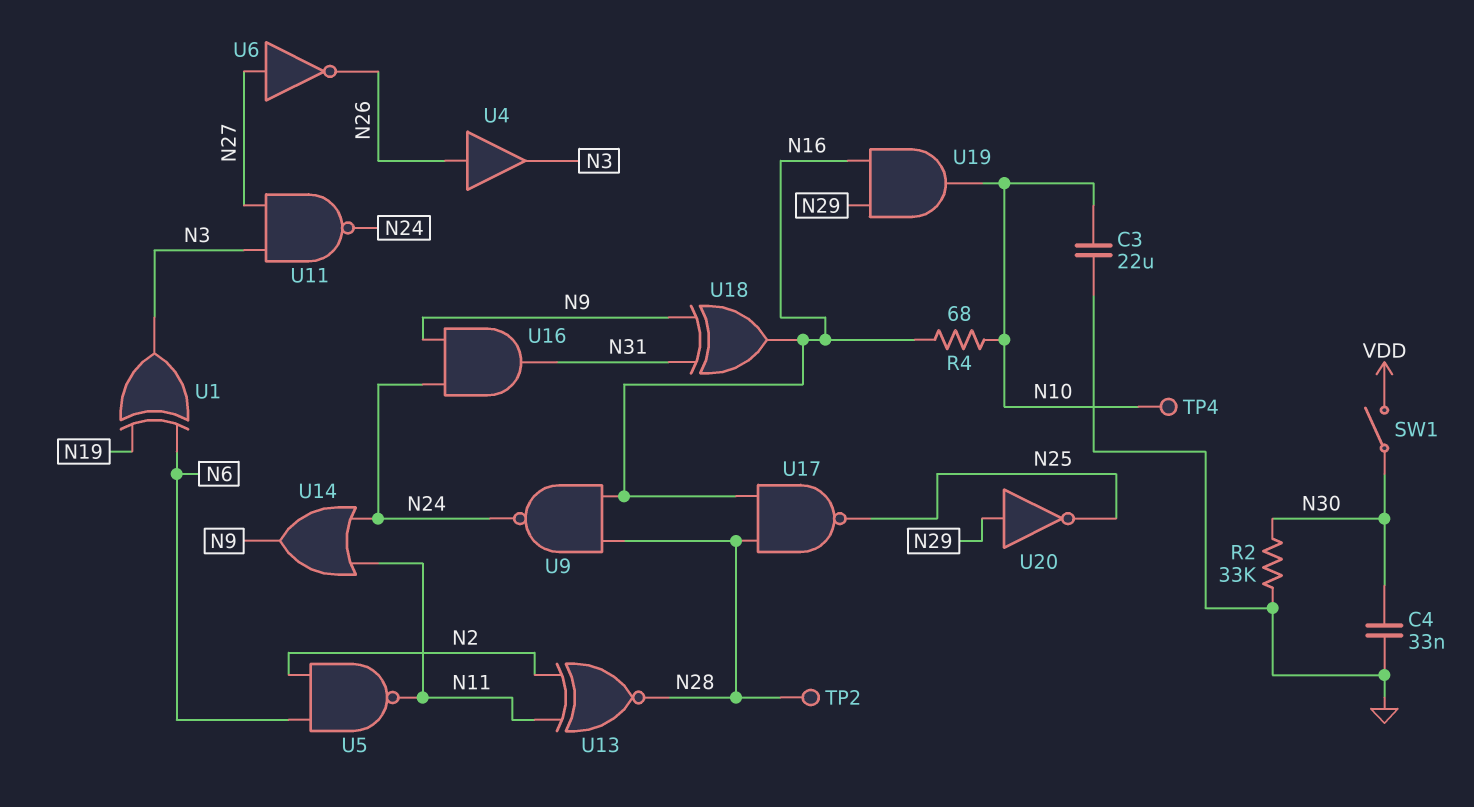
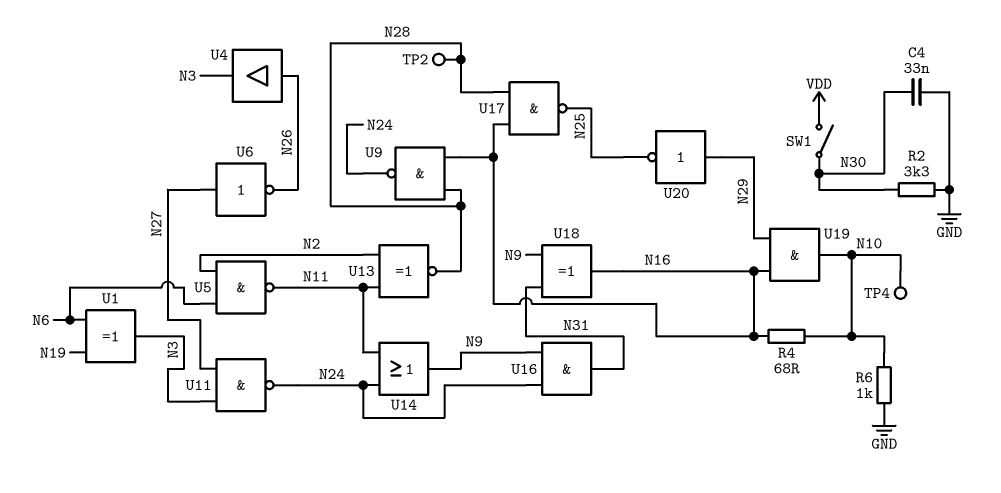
C3: 22uF (GND, N10) -> none
R2: 33k (GND, N30) -> 3.3k (GND, N30)
R6: none -> 1k (GND, N10)

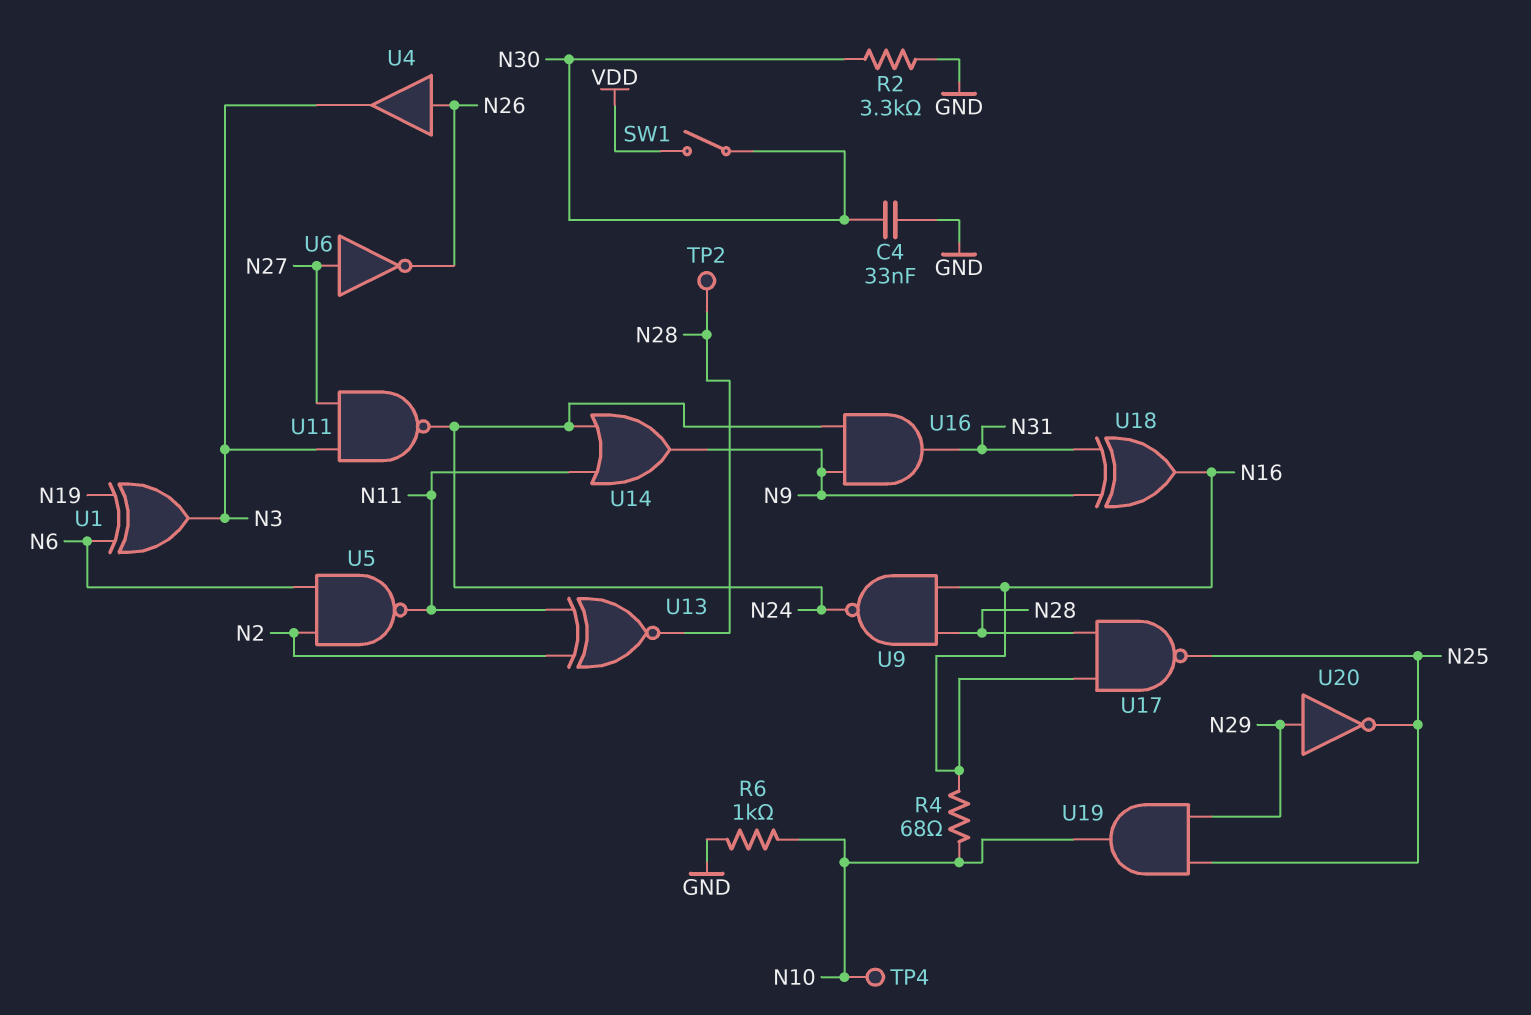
U19: AND (in N16, in N29, out N10) -> AND (in N25, in N29, out N10)

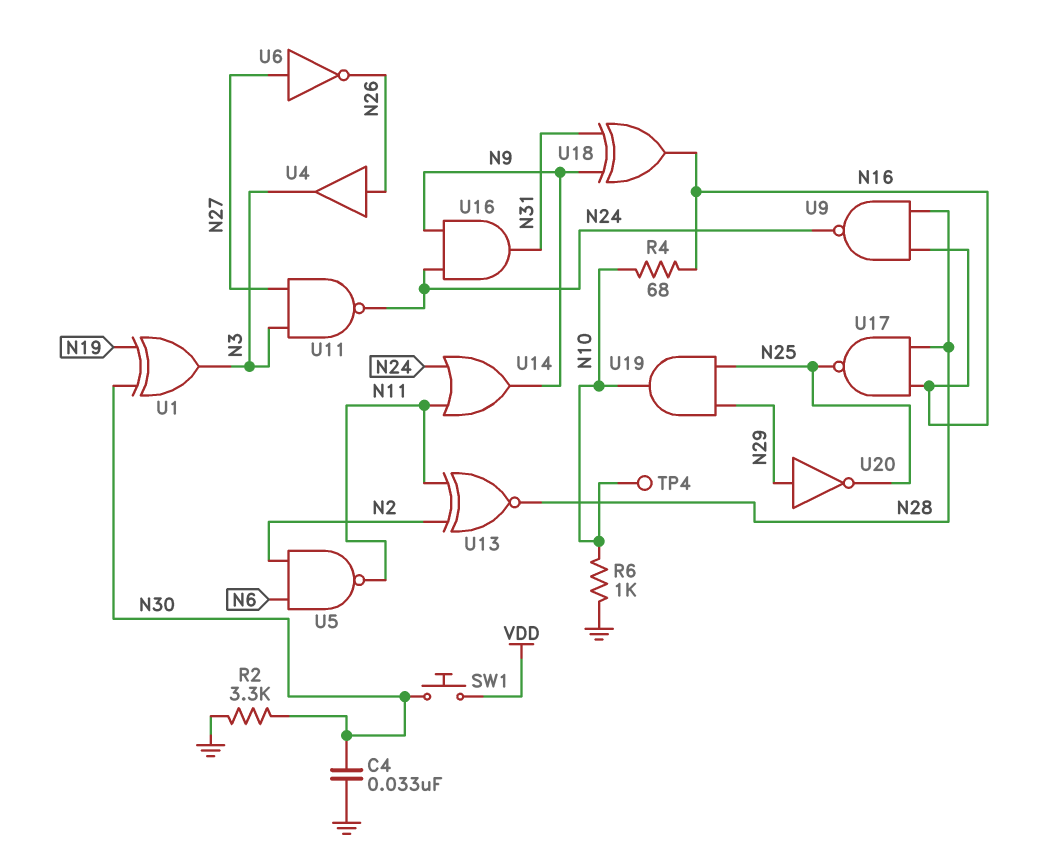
SW1: switch (N30, VDD) -> button (N30, VDD)
TP2: test point (N28) -> none
U1: XOR (in N6, in N19, out N3) -> XOR (in N19, in N30, out N3)

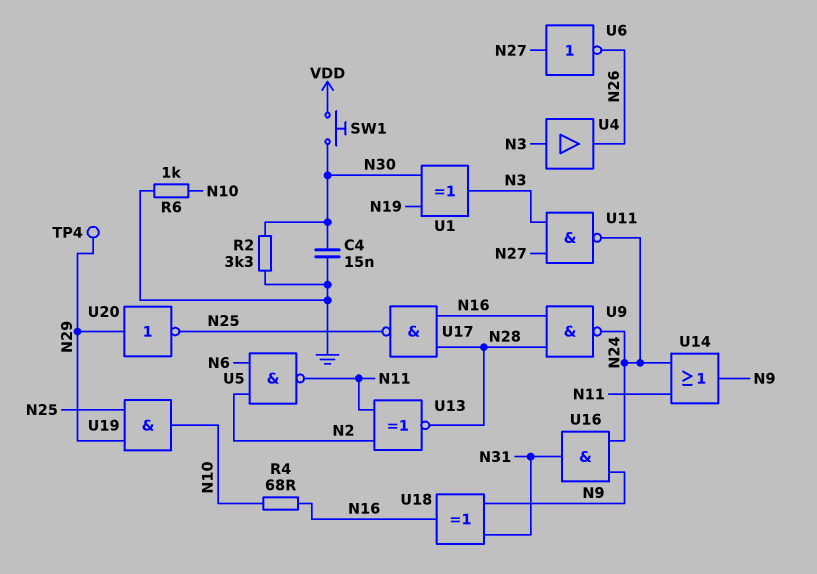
C4: 33nF (GND, N30) -> 15nF (GND, N30)
TP4: test point (N10) -> test point (N29)
U4: buffer (in N26, out N3) -> buffer (in N3, out N26)

